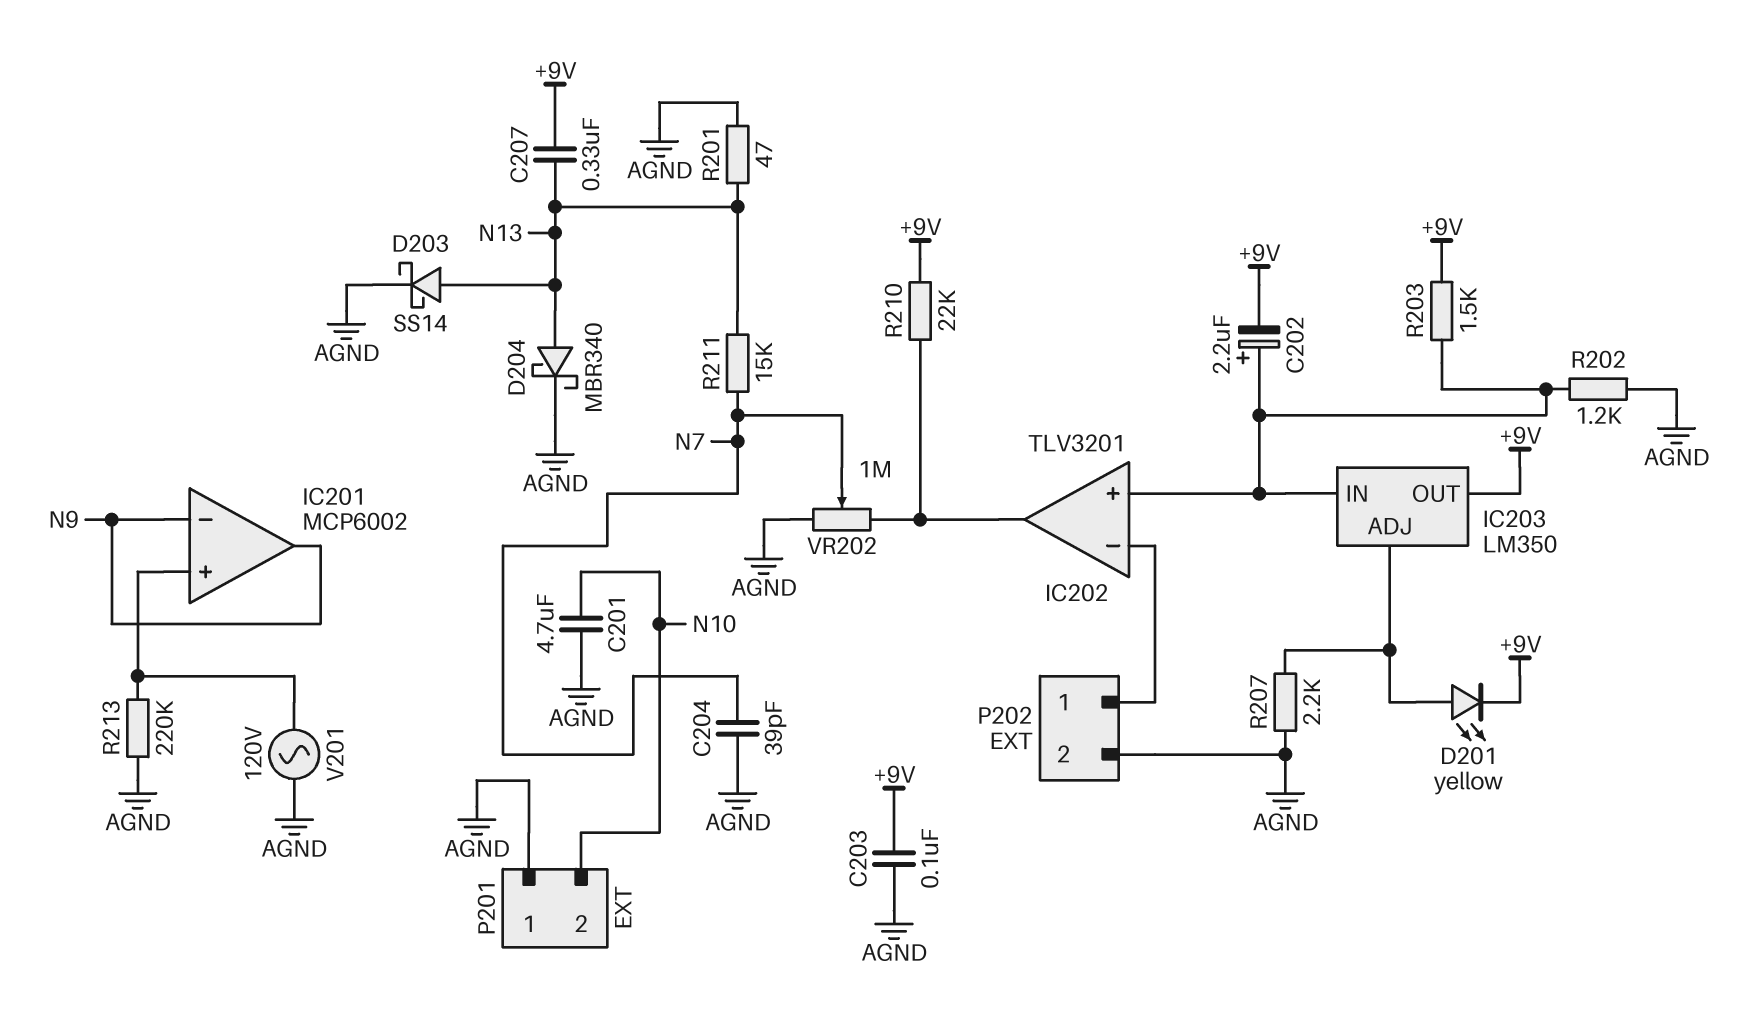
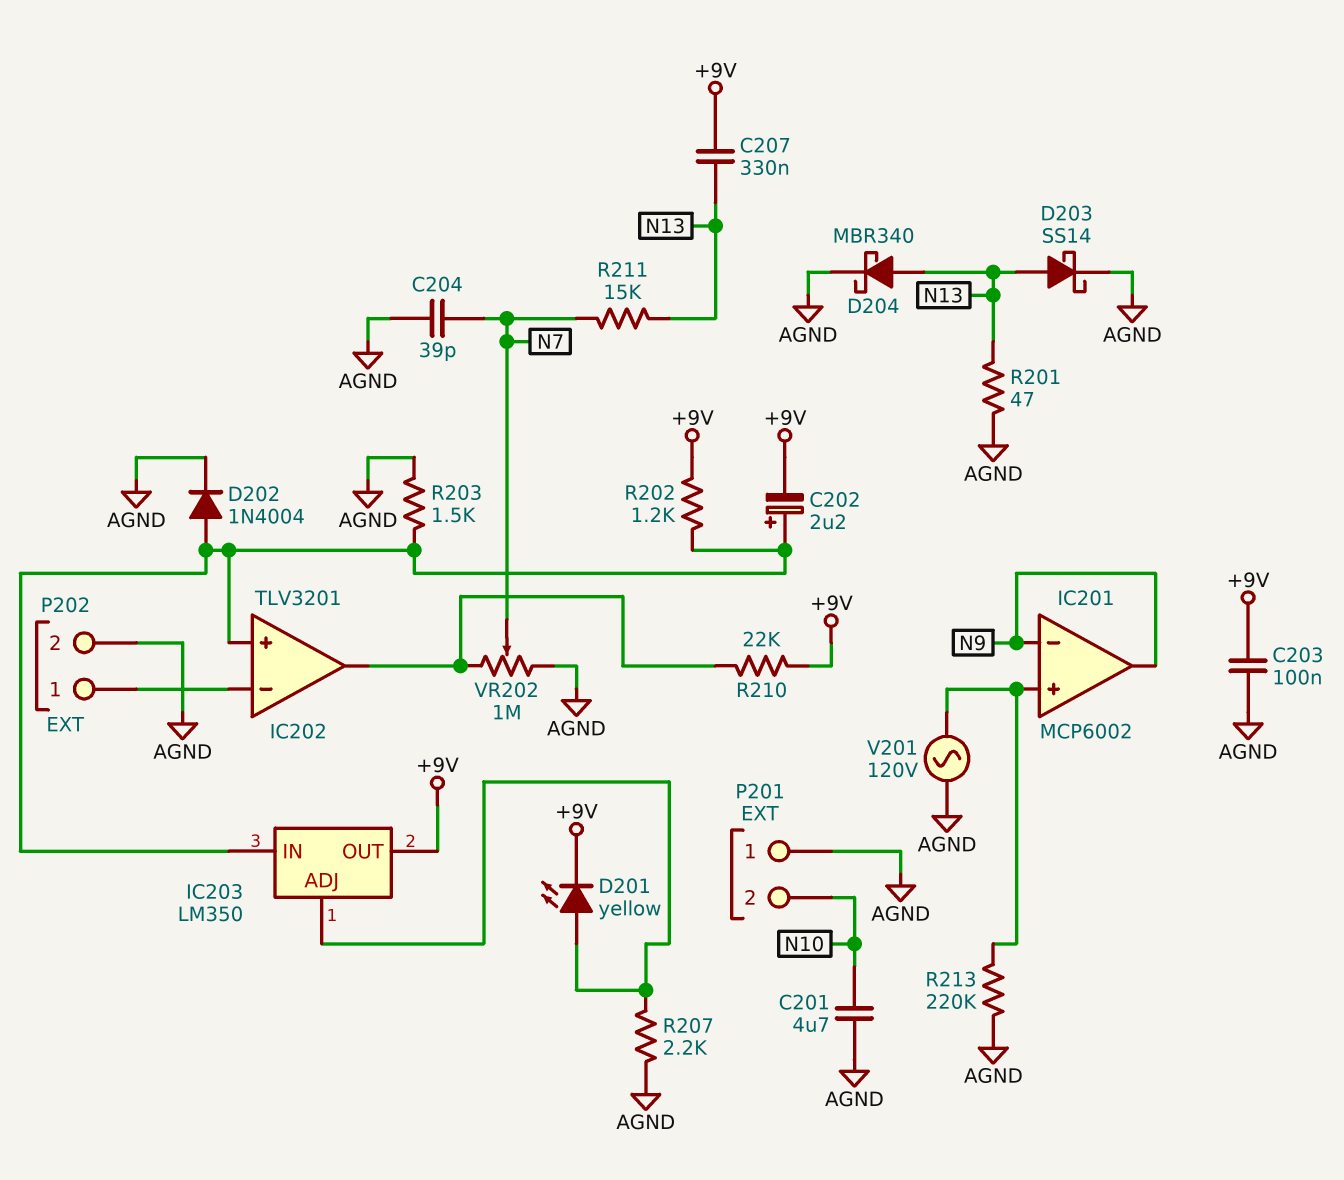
D202: none -> diode 1N4004 (A IC202/in+, K AGND)
R202: 1.2k (AGND, IC202/in+) -> 1.2k (+9V, IC202/in+)
R203: 1.5k (+9V, IC202/in+) -> 1.5k (AGND, IC202/in+)

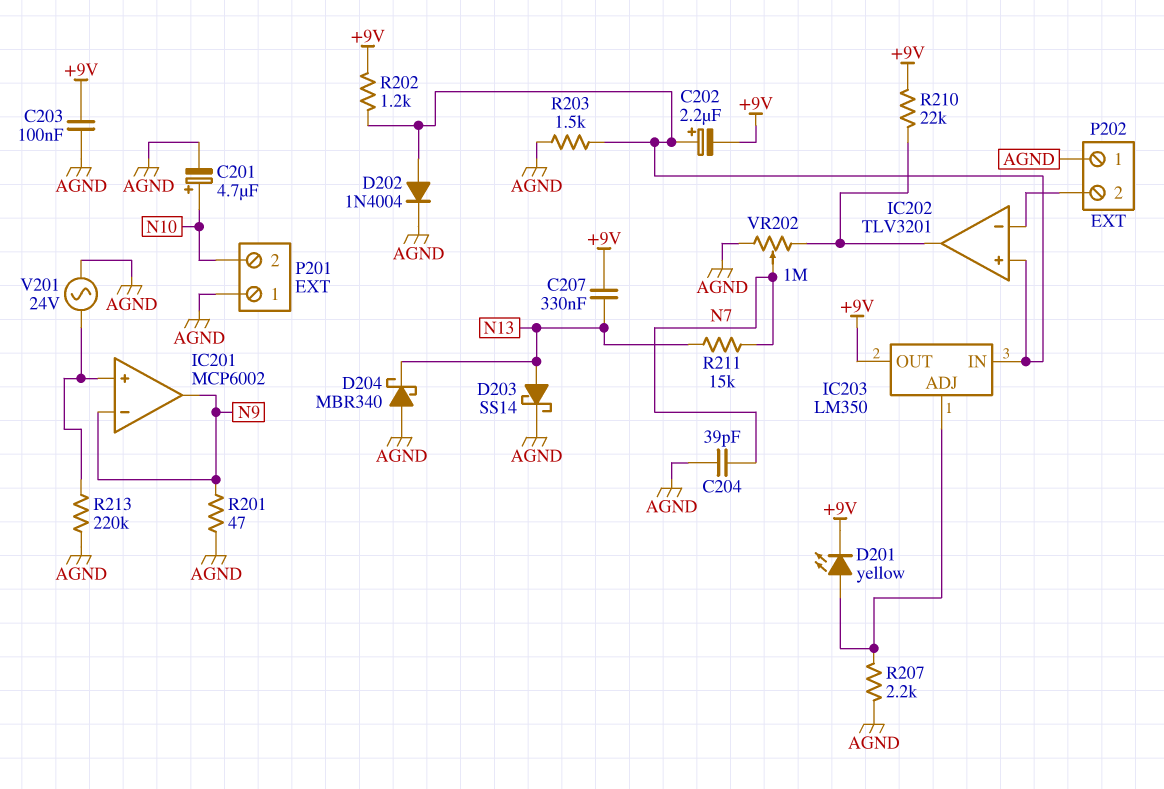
C201: 4.7uF (AGND, N10) -> 4.7uF (plus N10, minus AGND)
D204: schottky MBR340 (A N13, K AGND) -> schottky MBR340 (A AGND, K N13)
P202 pin 1: IC202/in- -> AGND
P202 pin 2: AGND -> IC202/in-
R201: 47 (AGND, N13) -> 47 (AGND, N9)
V201: AC 120V (AGND, IC201/in+) -> AC 24V (AGND, IC201/in+)

